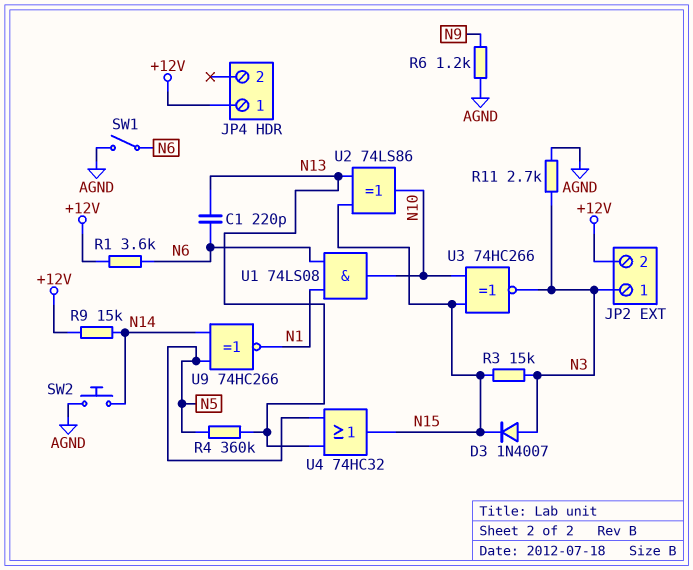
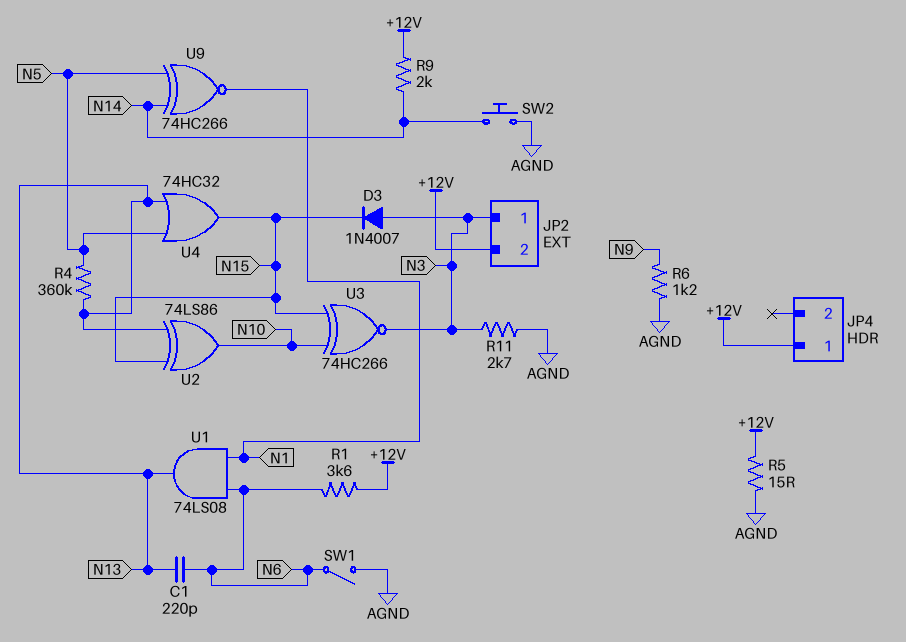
R3: 15k (N3, N15) -> none
R5: none -> 15 (+12V, AGND)
R9: 15k (+12V, N14) -> 2k (+12V, N14)
U1: AND 74LS08 (in N1, in N6, out N10) -> AND 74LS08 (in N1, in N6, out N13)

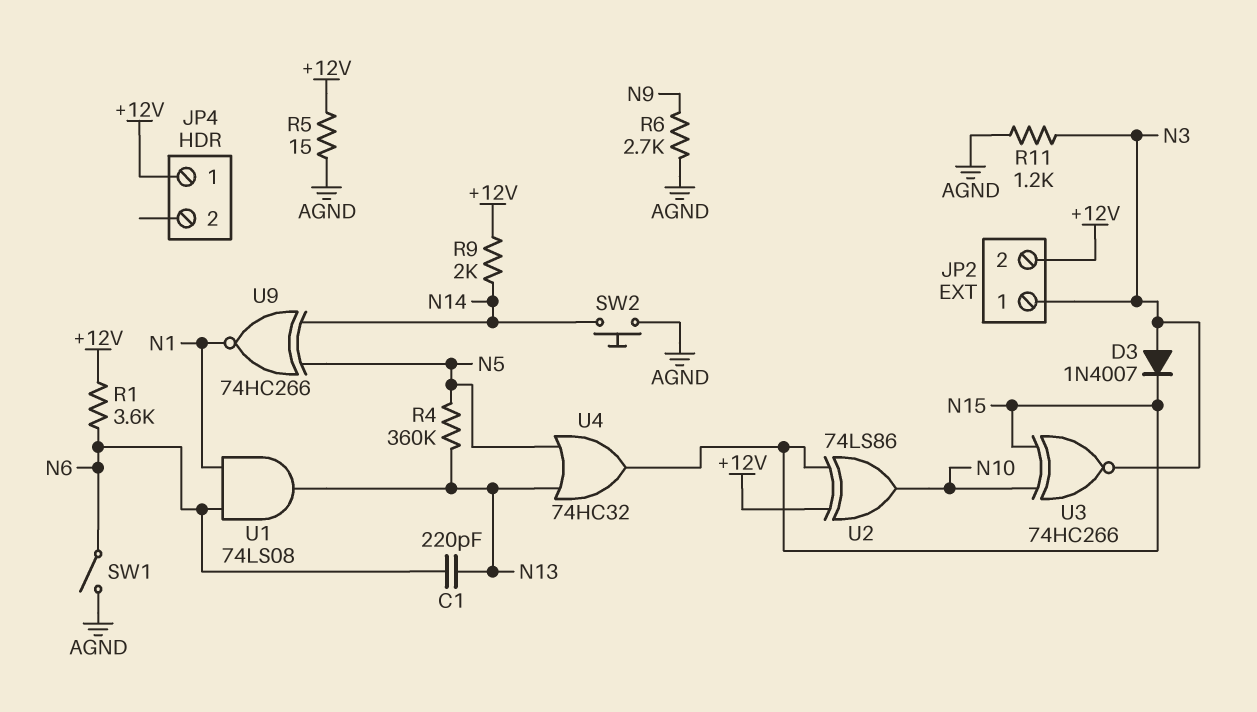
R6: 1.2k (AGND, N9) -> 2.7k (AGND, N9)
R11: 2.7k (AGND, N3) -> 1.2k (AGND, N3)
U2: XOR 74LS86 (in N13, in N15, out N10) -> XOR 74LS86 (in +12V, in N15, out N10)

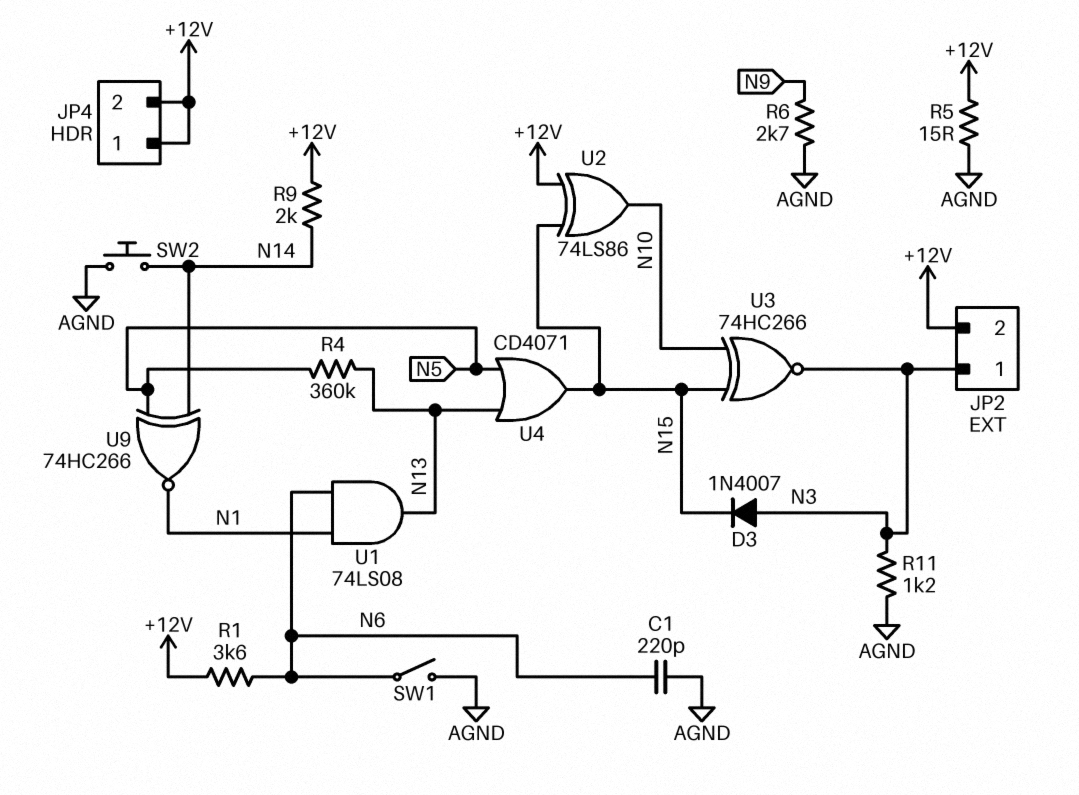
C1: 220pF (N6, N13) -> 220pF (AGND, N6)
JP4 pin 2: none -> +12V
U4: OR 74HC32 (in N5, in N13, out N15) -> OR CD4071 (in N5, in N13, out N15)

